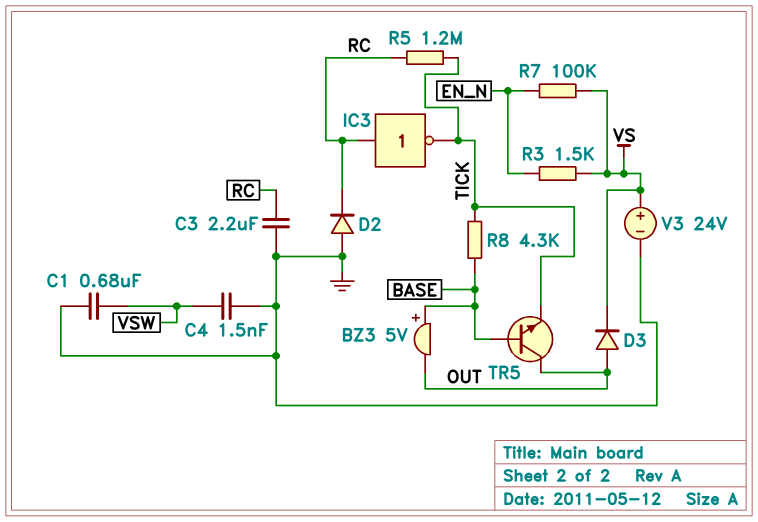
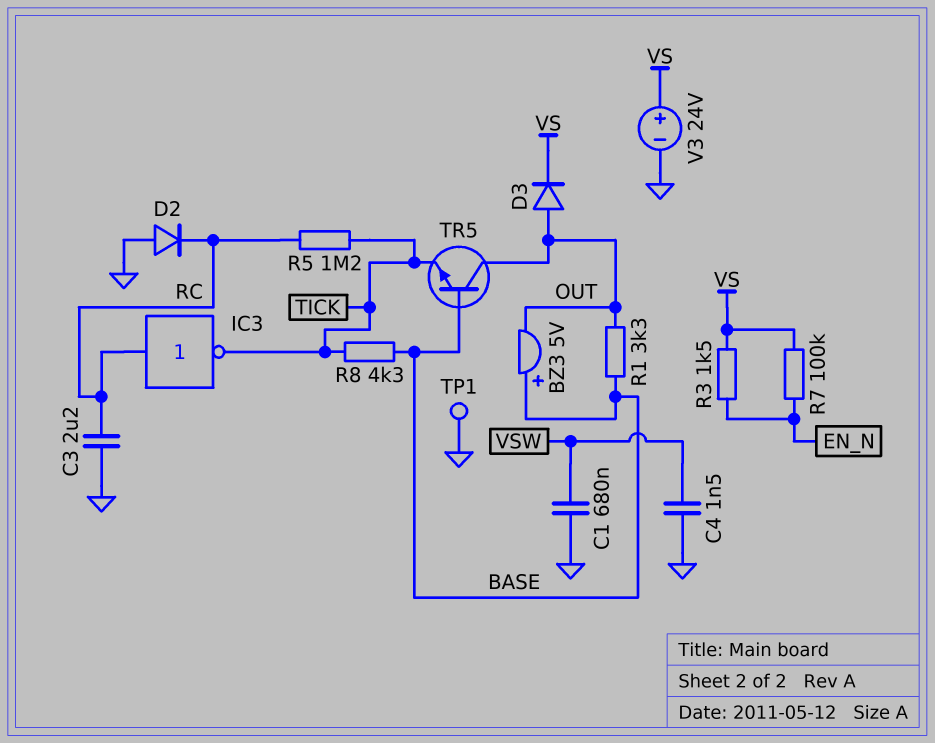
R1: none -> 3.3k (BASE, OUT)
TP1: none -> test point (GND)

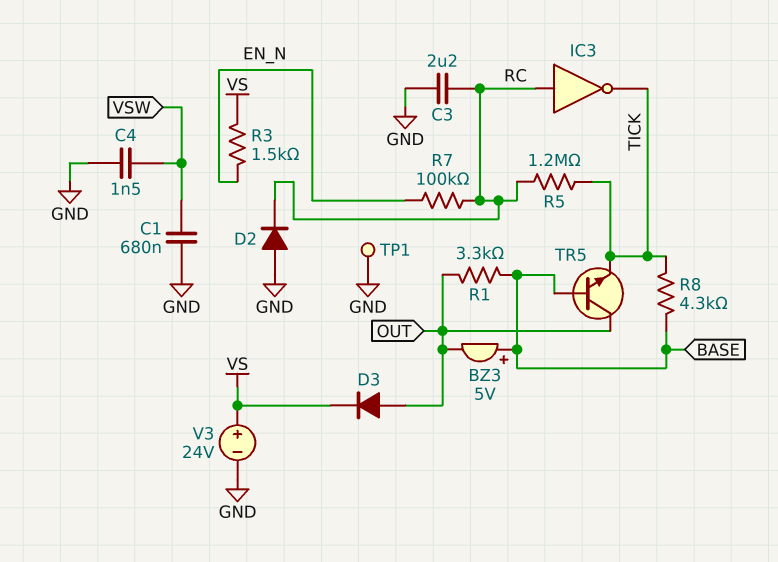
R7: 100k (EN_N, VS) -> 100k (EN_N, RC)

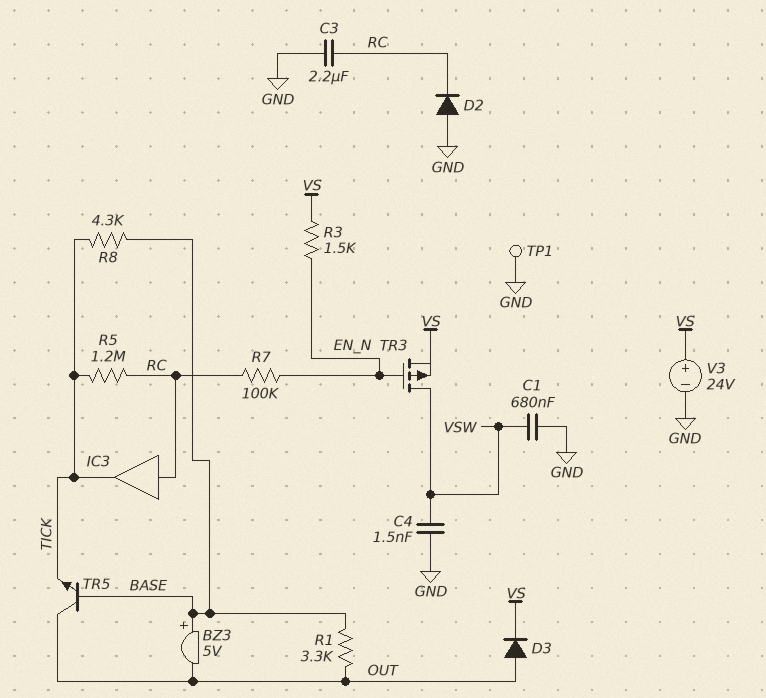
IC3: NOT (in RC, out TICK) -> buffer (in RC, out TICK)
TR3: none -> PMOS (G EN_N, D VSW, S VS)

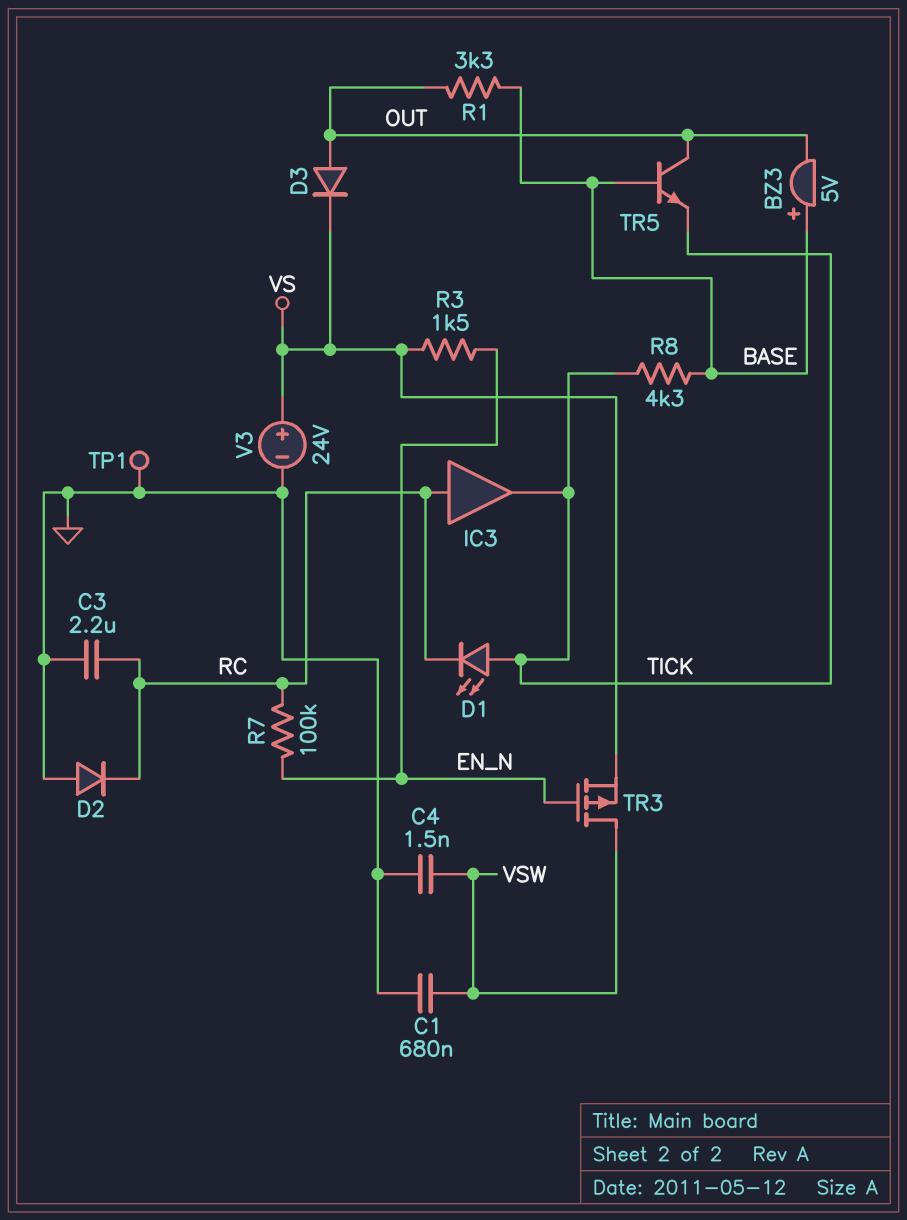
D1: none -> LED (A TICK, K RC)
R5: 1.2M (RC, TICK) -> none

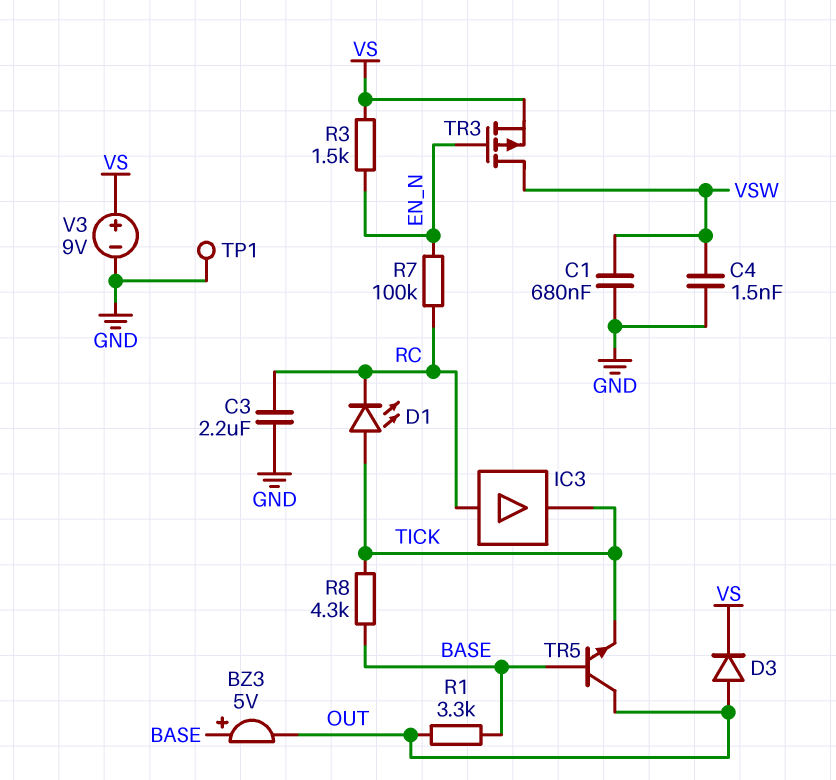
D2: diode (A GND, K RC) -> none
V3: 24V (plus VS, minus GND) -> 9V (plus VS, minus GND)

